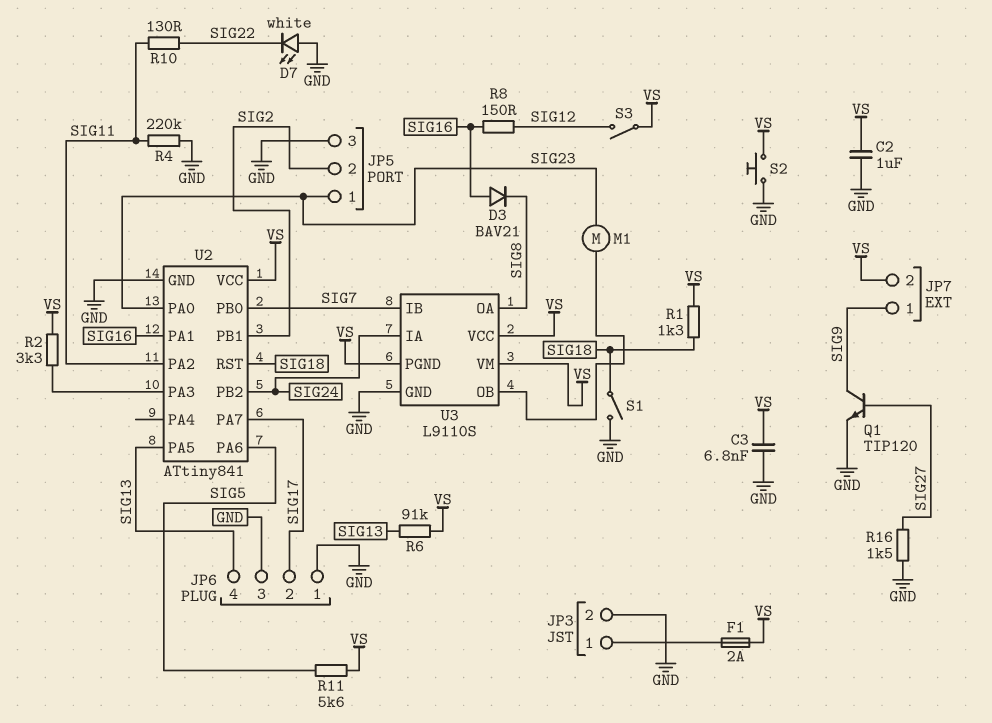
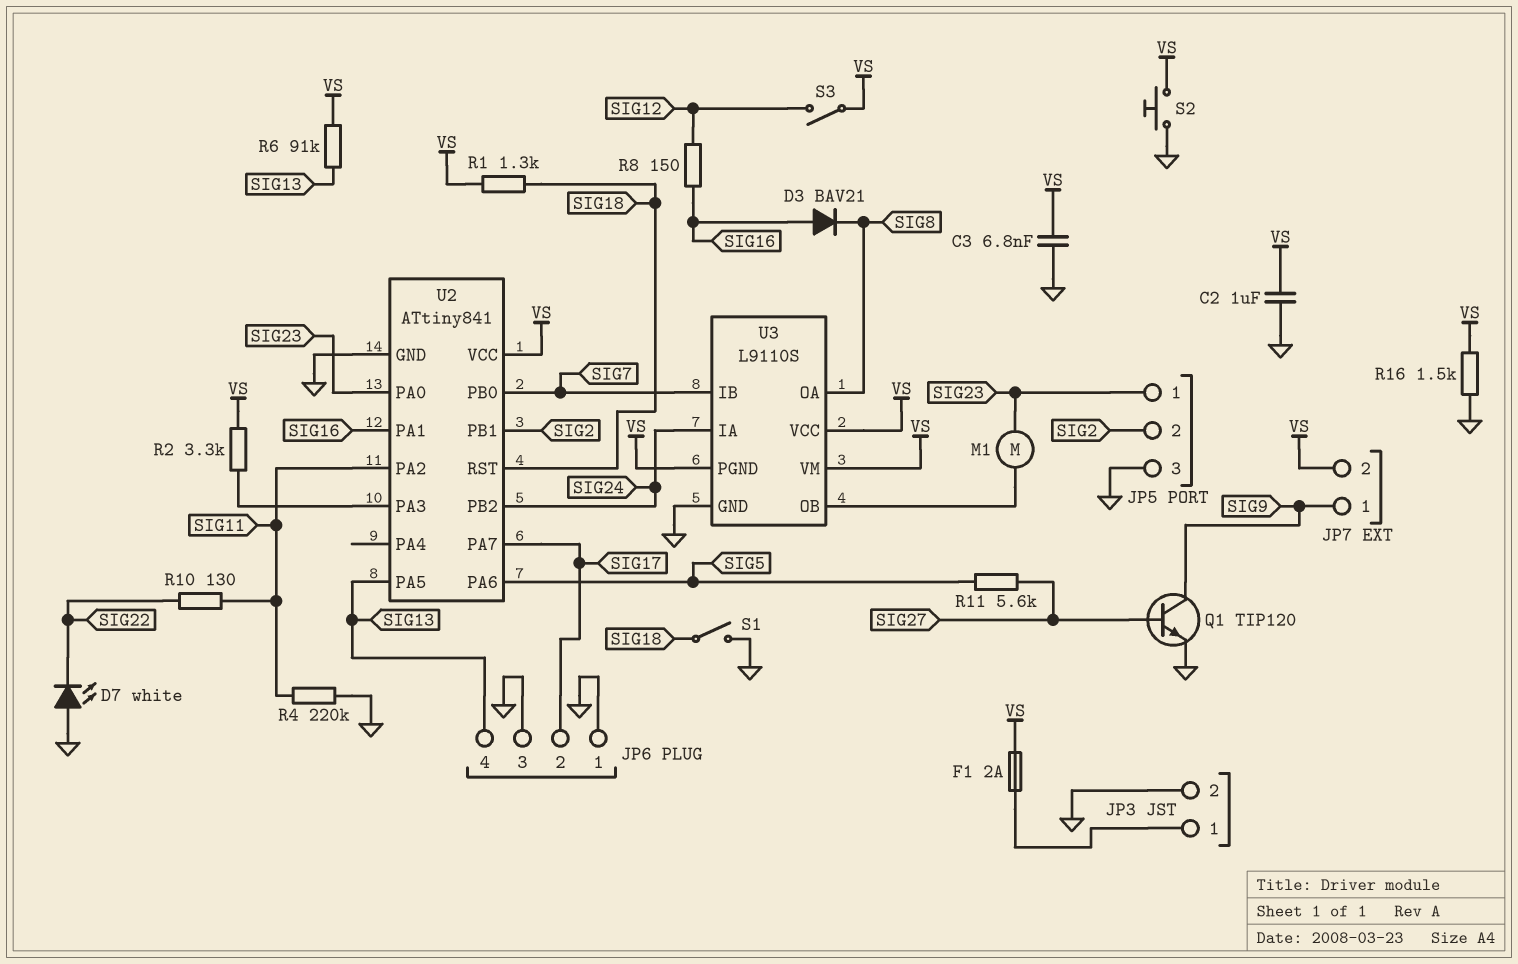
R11: 5.6k (SIG5, VS) -> 5.6k (SIG5, SIG27)
R16: 1.5k (GND, SIG27) -> 1.5k (GND, VS)

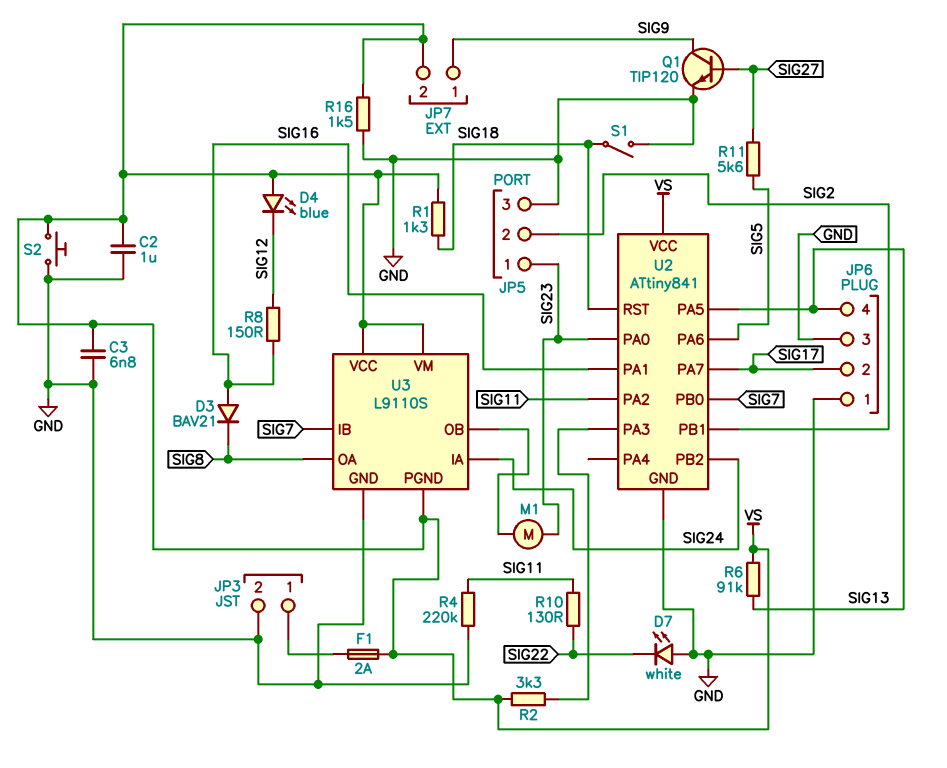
D4: none -> LED blue (A VS, K SIG12)
S3: switch (SIG12, VS) -> none

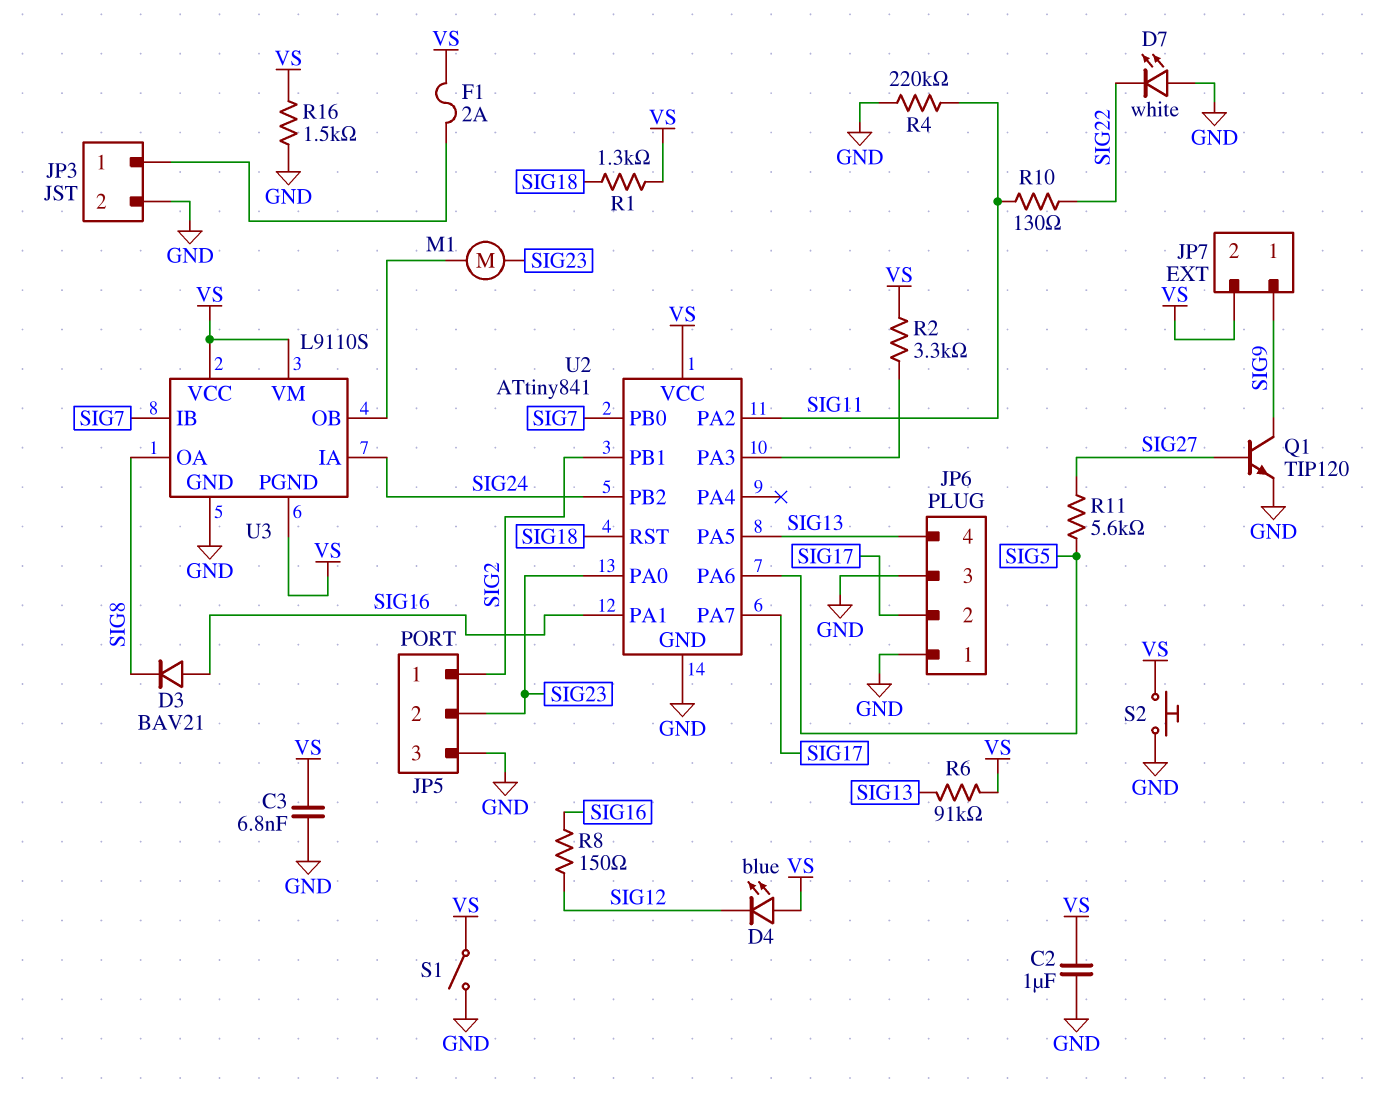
JP5 pin 1: SIG23 -> SIG2
JP5 pin 2: SIG2 -> SIG23
S1: switch (GND, SIG18) -> switch (GND, VS)

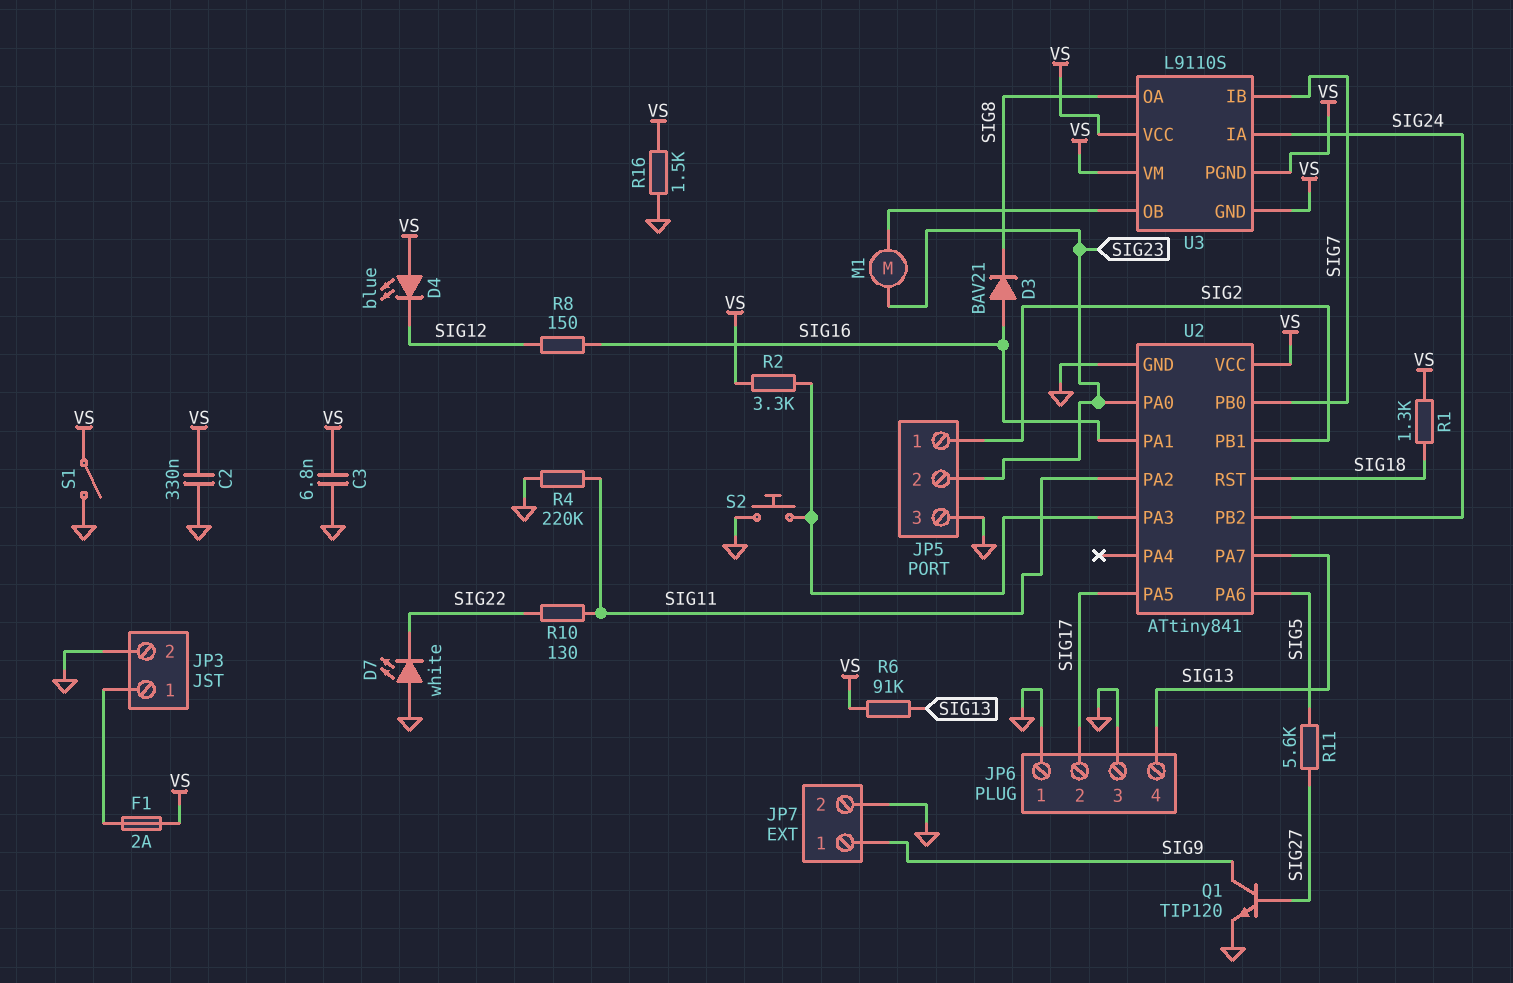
C2: 1uF (GND, VS) -> 330nF (GND, VS)
JP7 pin 2: VS -> GND
S2: button (GND, VS) -> button (GND, U2/PA3)
U2 pin PA5: SIG13 -> SIG17
U2 pin PA7: SIG17 -> SIG13
U3 pin GND: GND -> VS

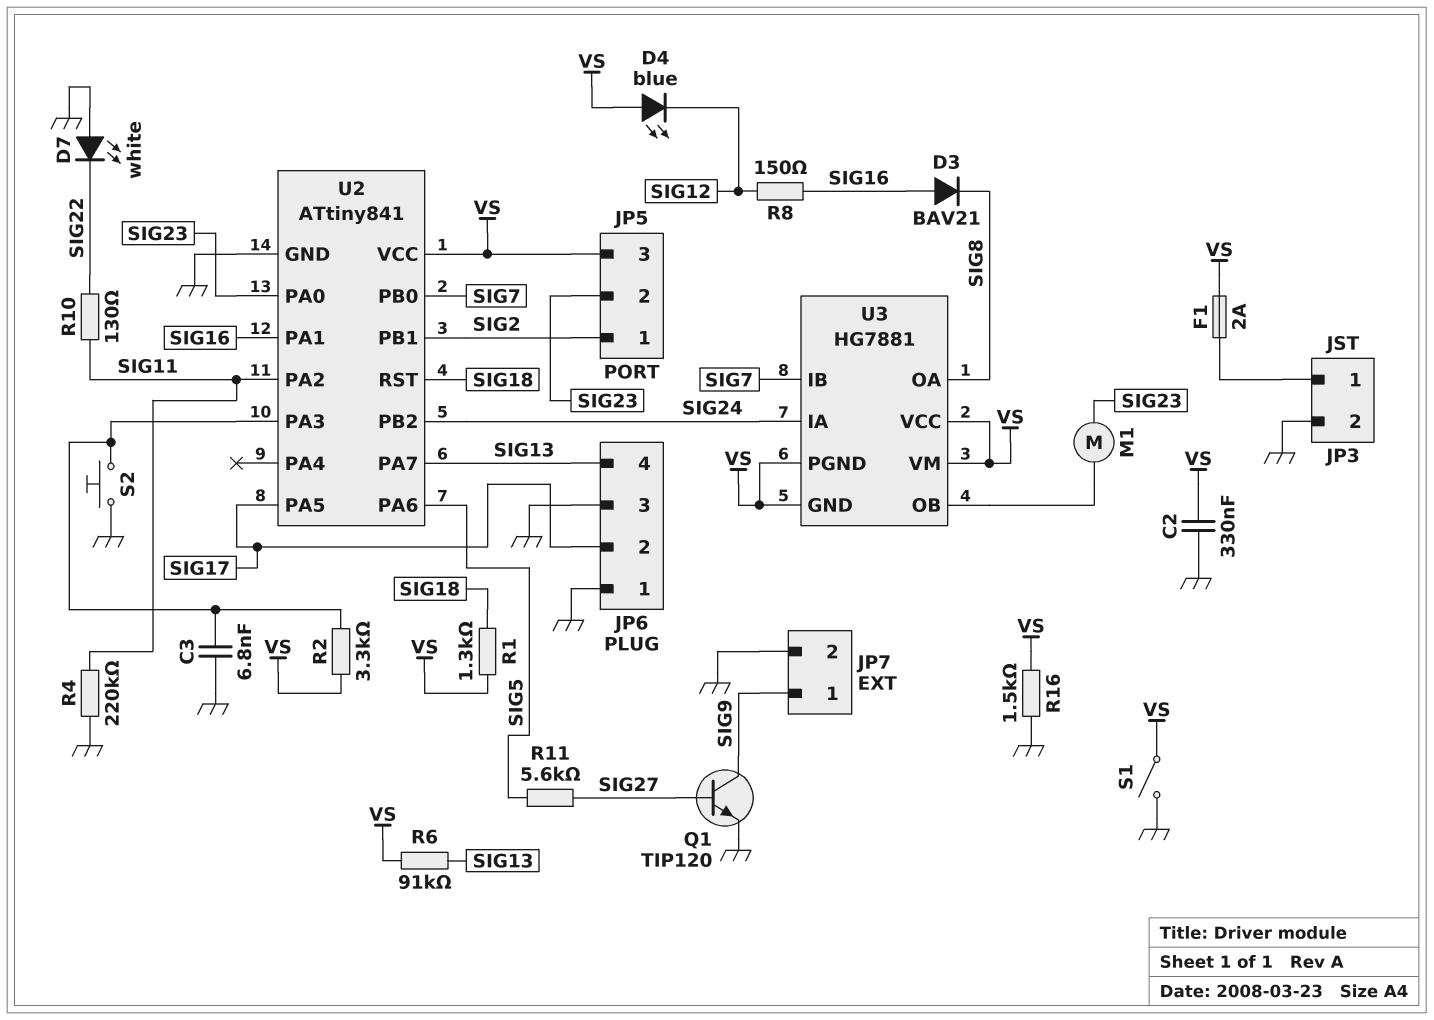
C3: 6.8nF (GND, VS) -> 6.8nF (GND, U2/PA3)
JP5 pin 3: GND -> VS
U3: L9110S -> HG7881

